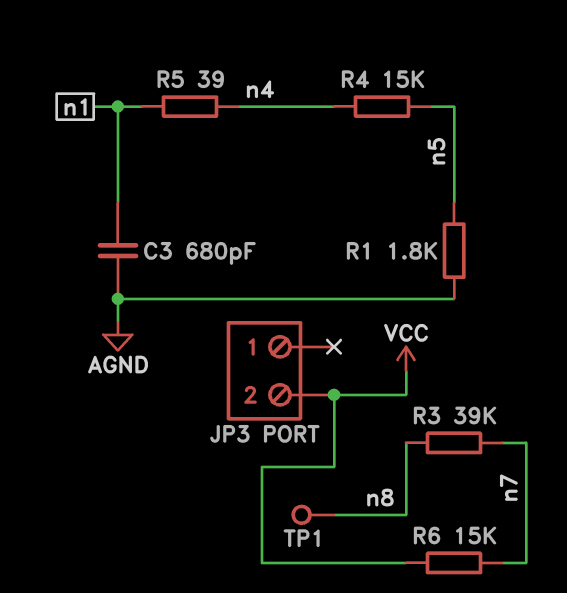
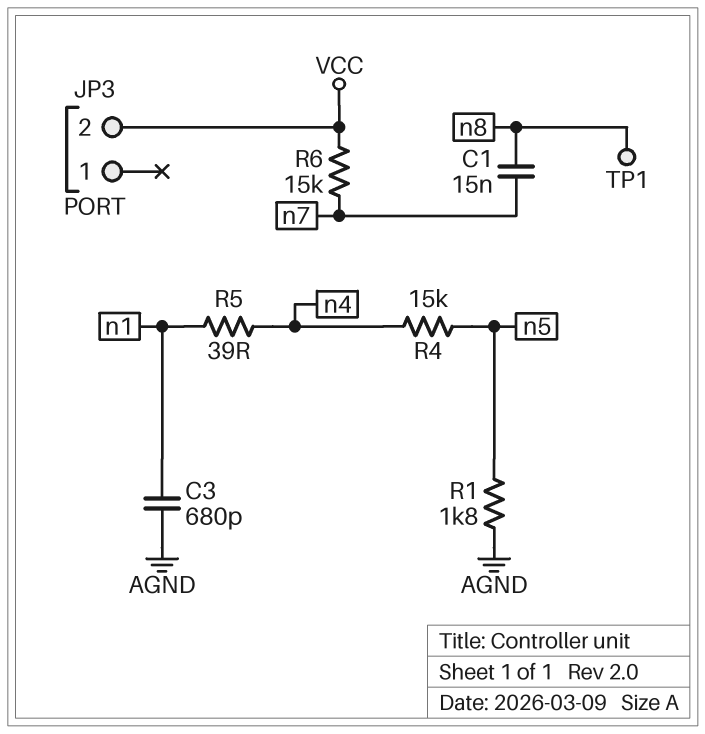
C1: none -> 15nF (n7, n8)
R3: 39k (n7, n8) -> none

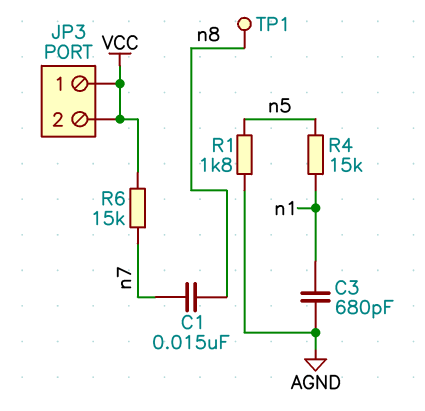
JP3 pin 1: none -> VCC
R4: 15k (n4, n5) -> 15k (n1, n5)
R5: 39 (n1, n4) -> none

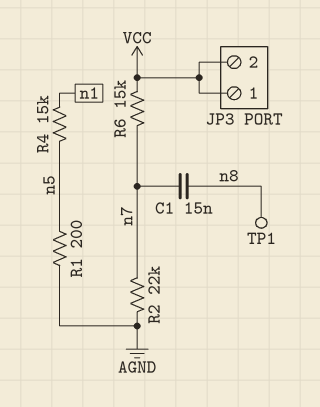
C3: 680pF (AGND, n1) -> none
R1: 1.8k (AGND, n5) -> 200 (AGND, n5)
R2: none -> 22k (AGND, n7)

